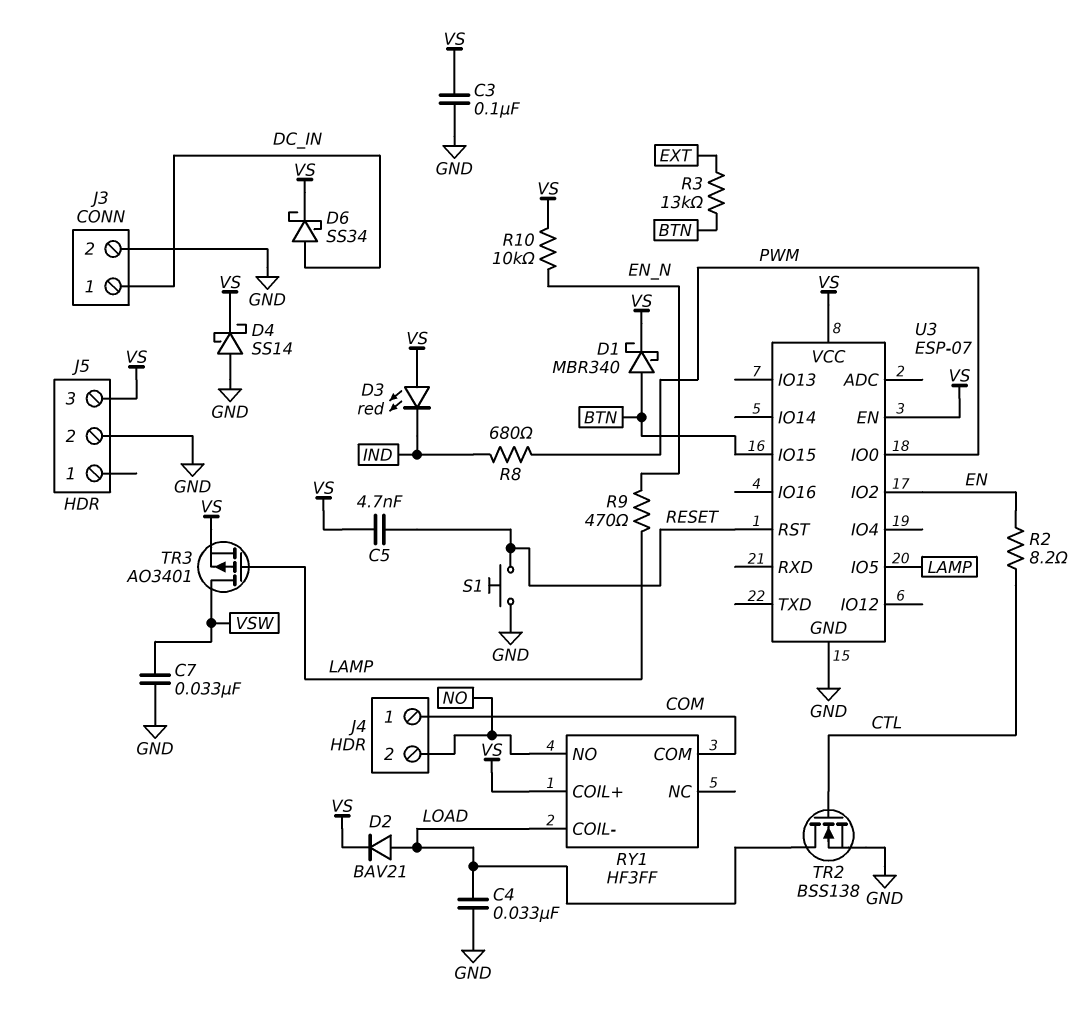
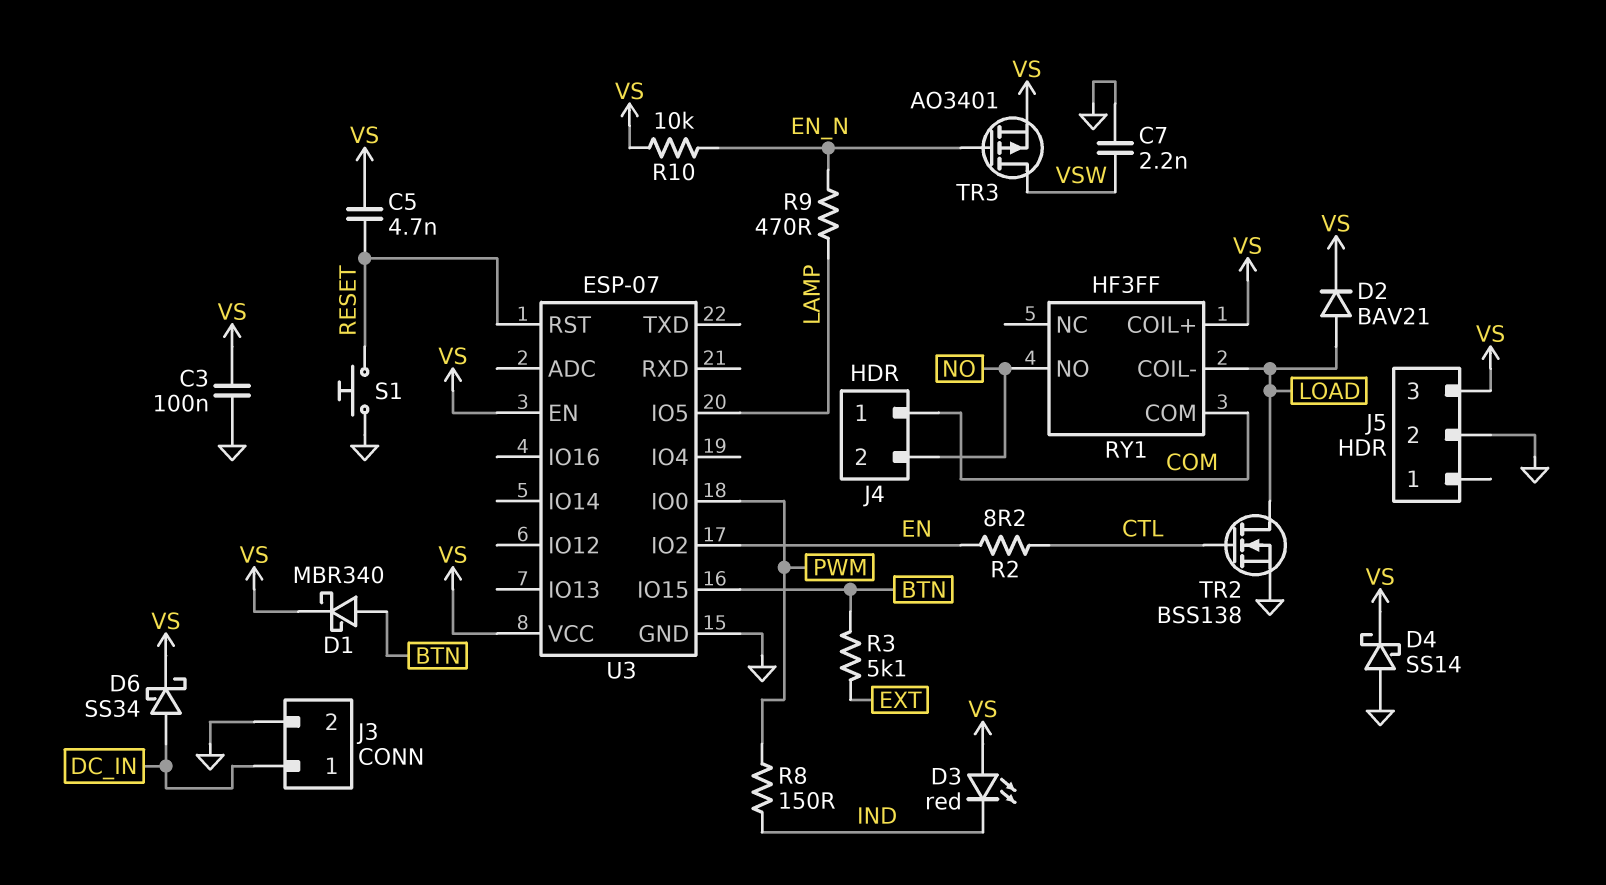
C4: 33nF (GND, LOAD) -> none
C7: 33nF (GND, VSW) -> 2.2nF (GND, VSW)
R3: 13k (BTN, EXT) -> 5.1k (BTN, EXT)
R8: 680 (IND, PWM) -> 150 (IND, PWM)
TR3: PMOS AO3401 (G LAMP, D VSW, S VS) -> PMOS AO3401 (G EN_N, D VSW, S VS)

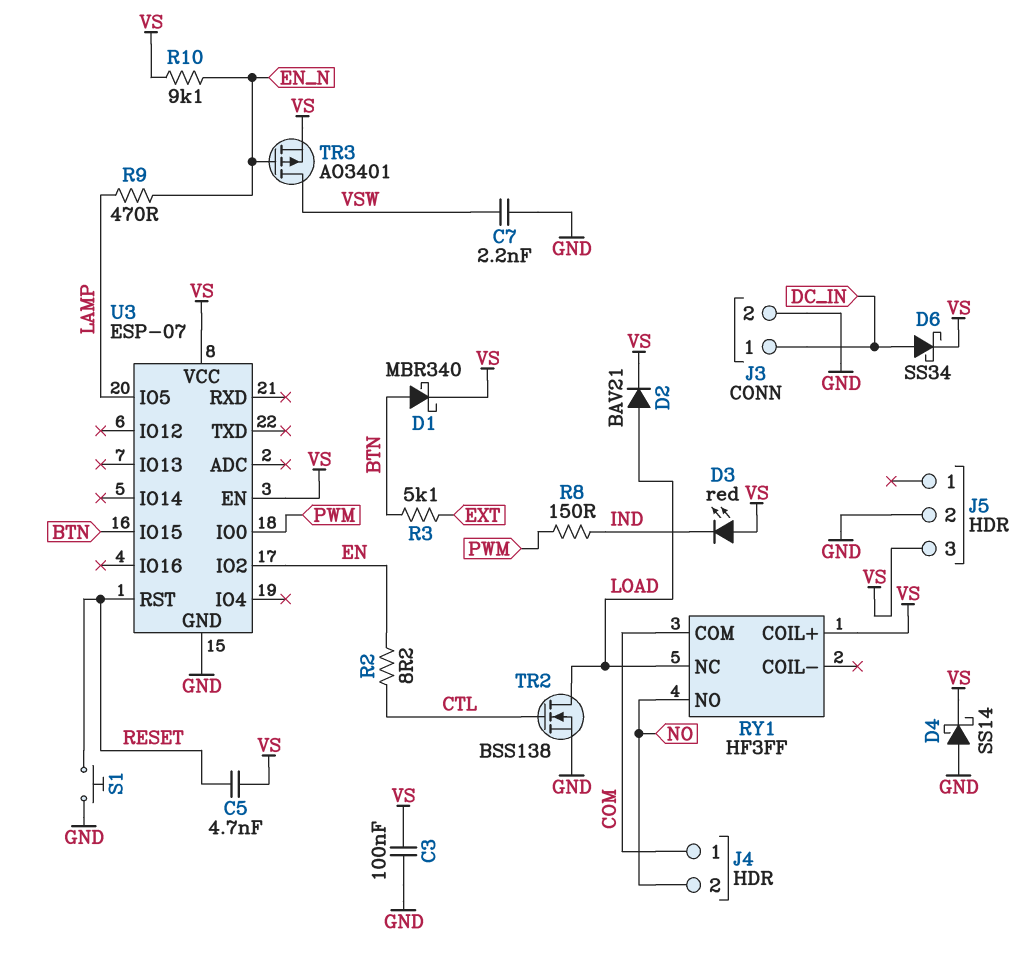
R10: 10k (EN_N, VS) -> 9.1k (EN_N, VS)
RY1 pin COIL-: LOAD -> none
RY1 pin NC: none -> LOAD

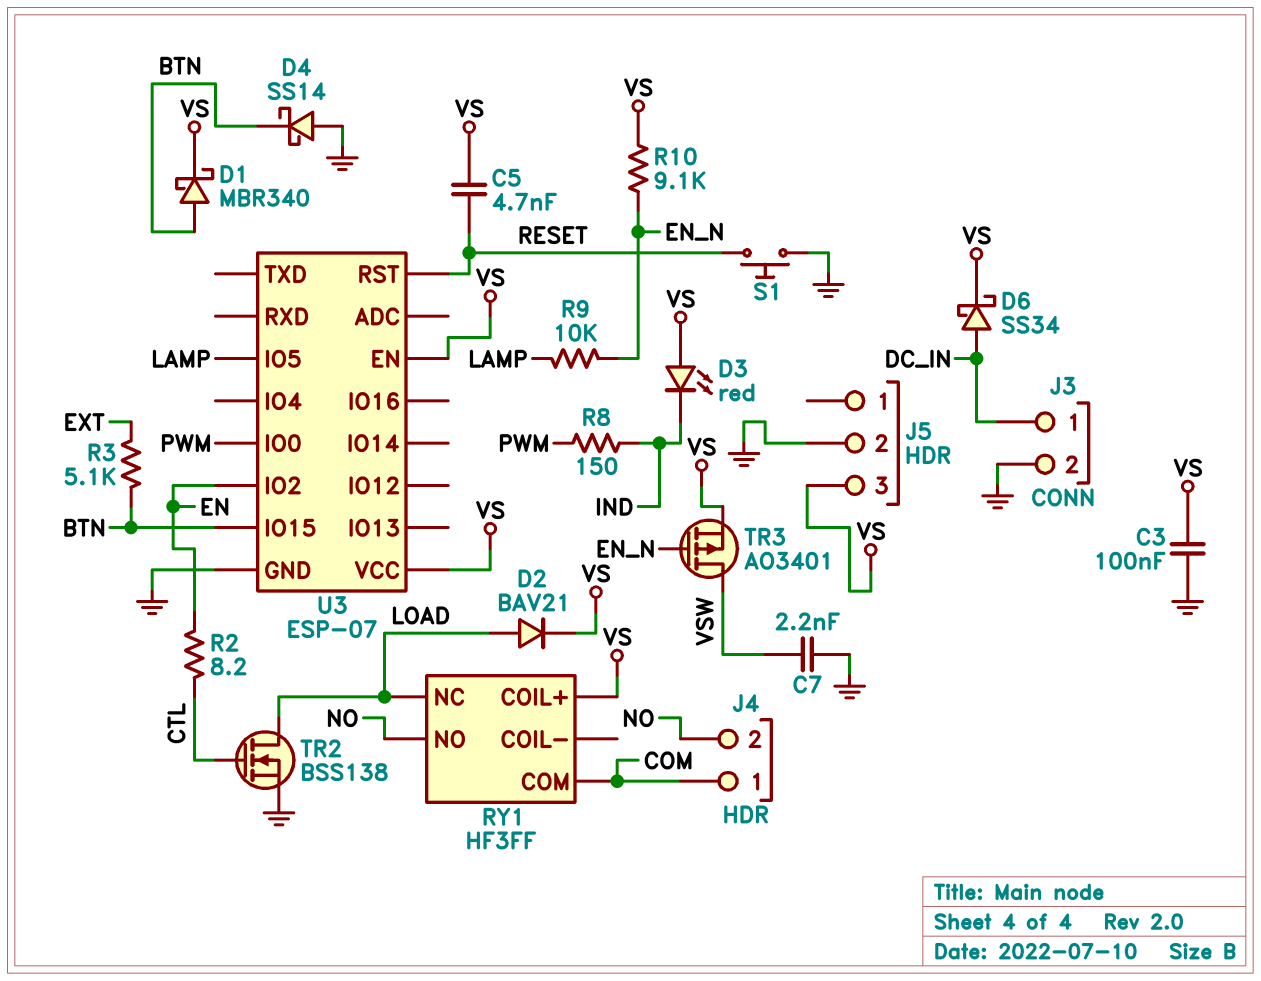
D4: schottky SS14 (A GND, K VS) -> schottky SS14 (A GND, K BTN)
R9: 470 (EN_N, LAMP) -> 10k (EN_N, LAMP)

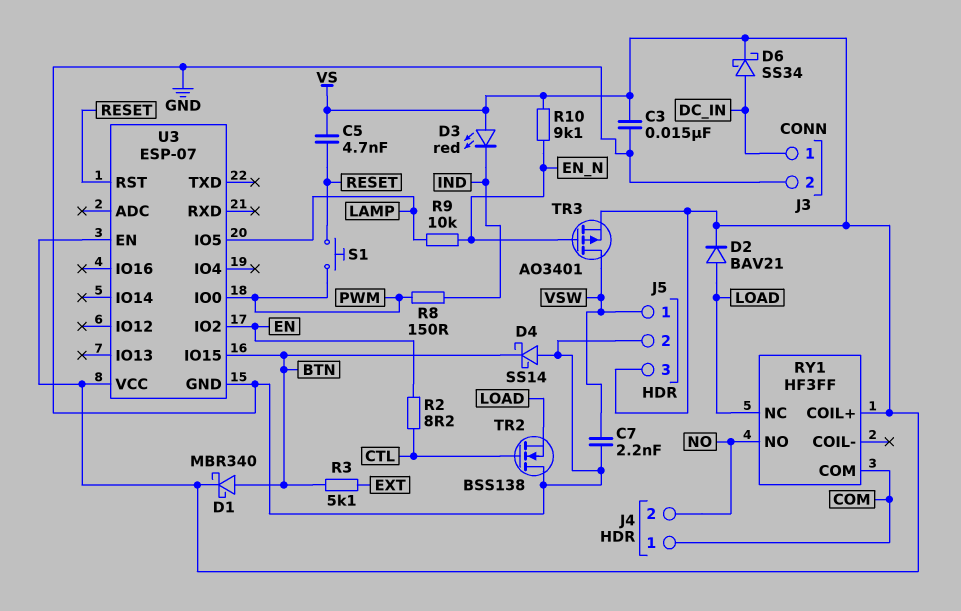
C3: 100nF (GND, VS) -> 15nF (GND, VS)
J5 pin 1: none -> VSW
S1: button (GND, RESET) -> button (PWM, RESET)
TR2: NMOS BSS138 (G CTL, D LOAD, S GND) -> NMOS BSS138 (G CTL, D GND, S LOAD)

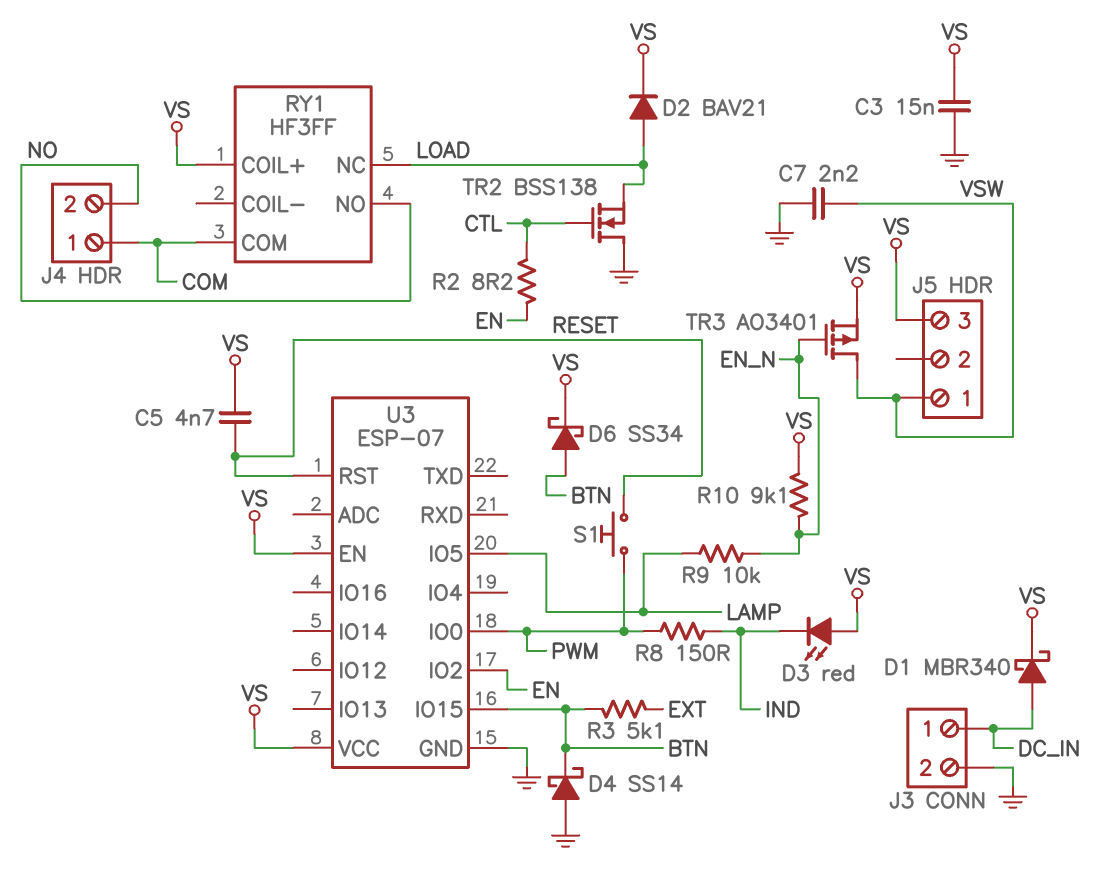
D1: schottky MBR340 (A BTN, K VS) -> schottky MBR340 (A DC_IN, K VS)
D6: schottky SS34 (A DC_IN, K VS) -> schottky SS34 (A BTN, K VS)
J5 pin 2: GND -> none

